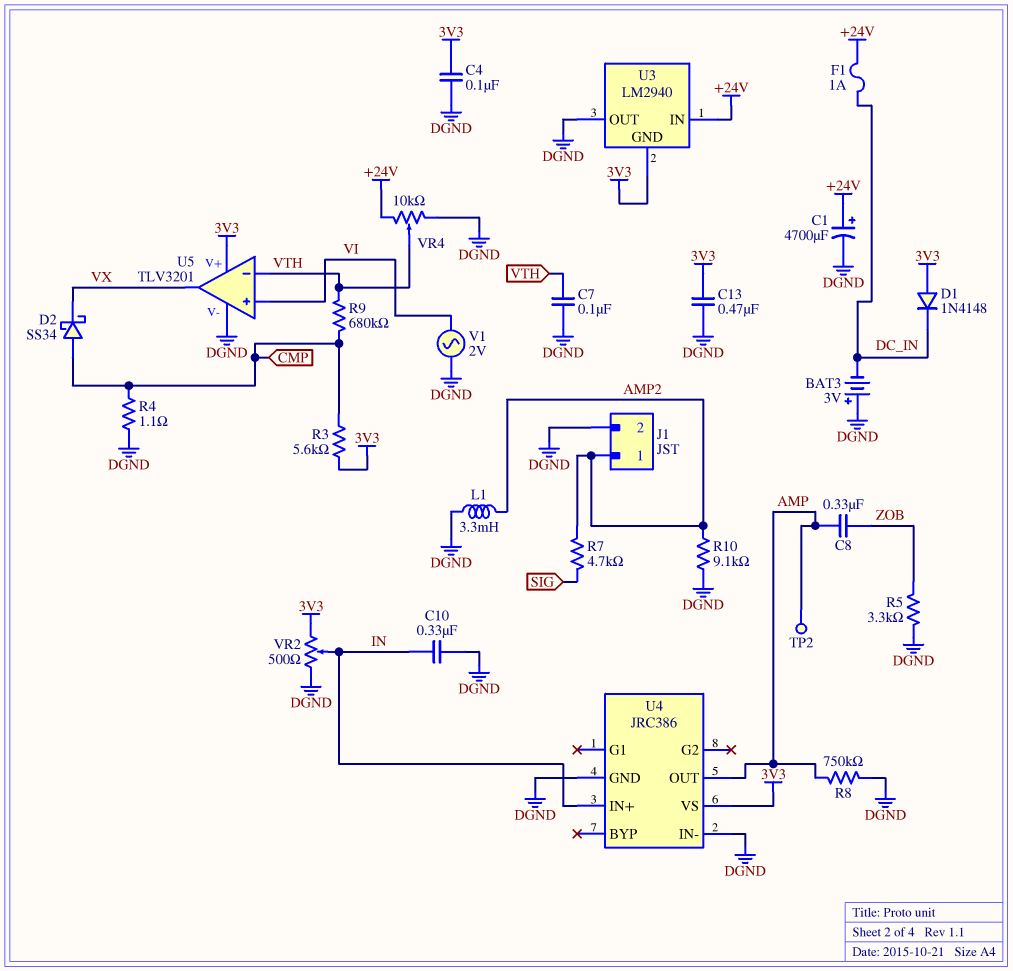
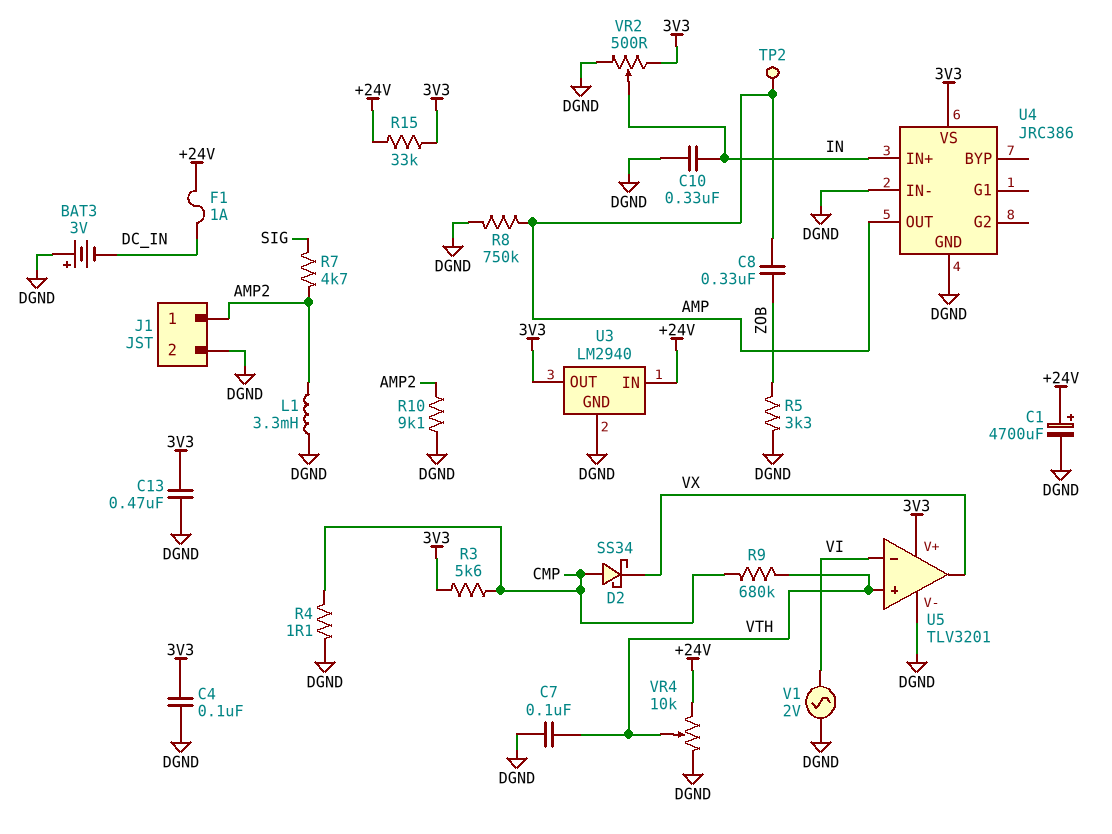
D1: diode 1N4148 (A 3V3, K DC_IN) -> none
R15: none -> 33k (+24V, 3V3)
U3 pin GND: 3V3 -> DGND
U3 pin OUT: DGND -> 3V3
U5 pin in+: VI -> VTH
U5 pin in-: VTH -> VI

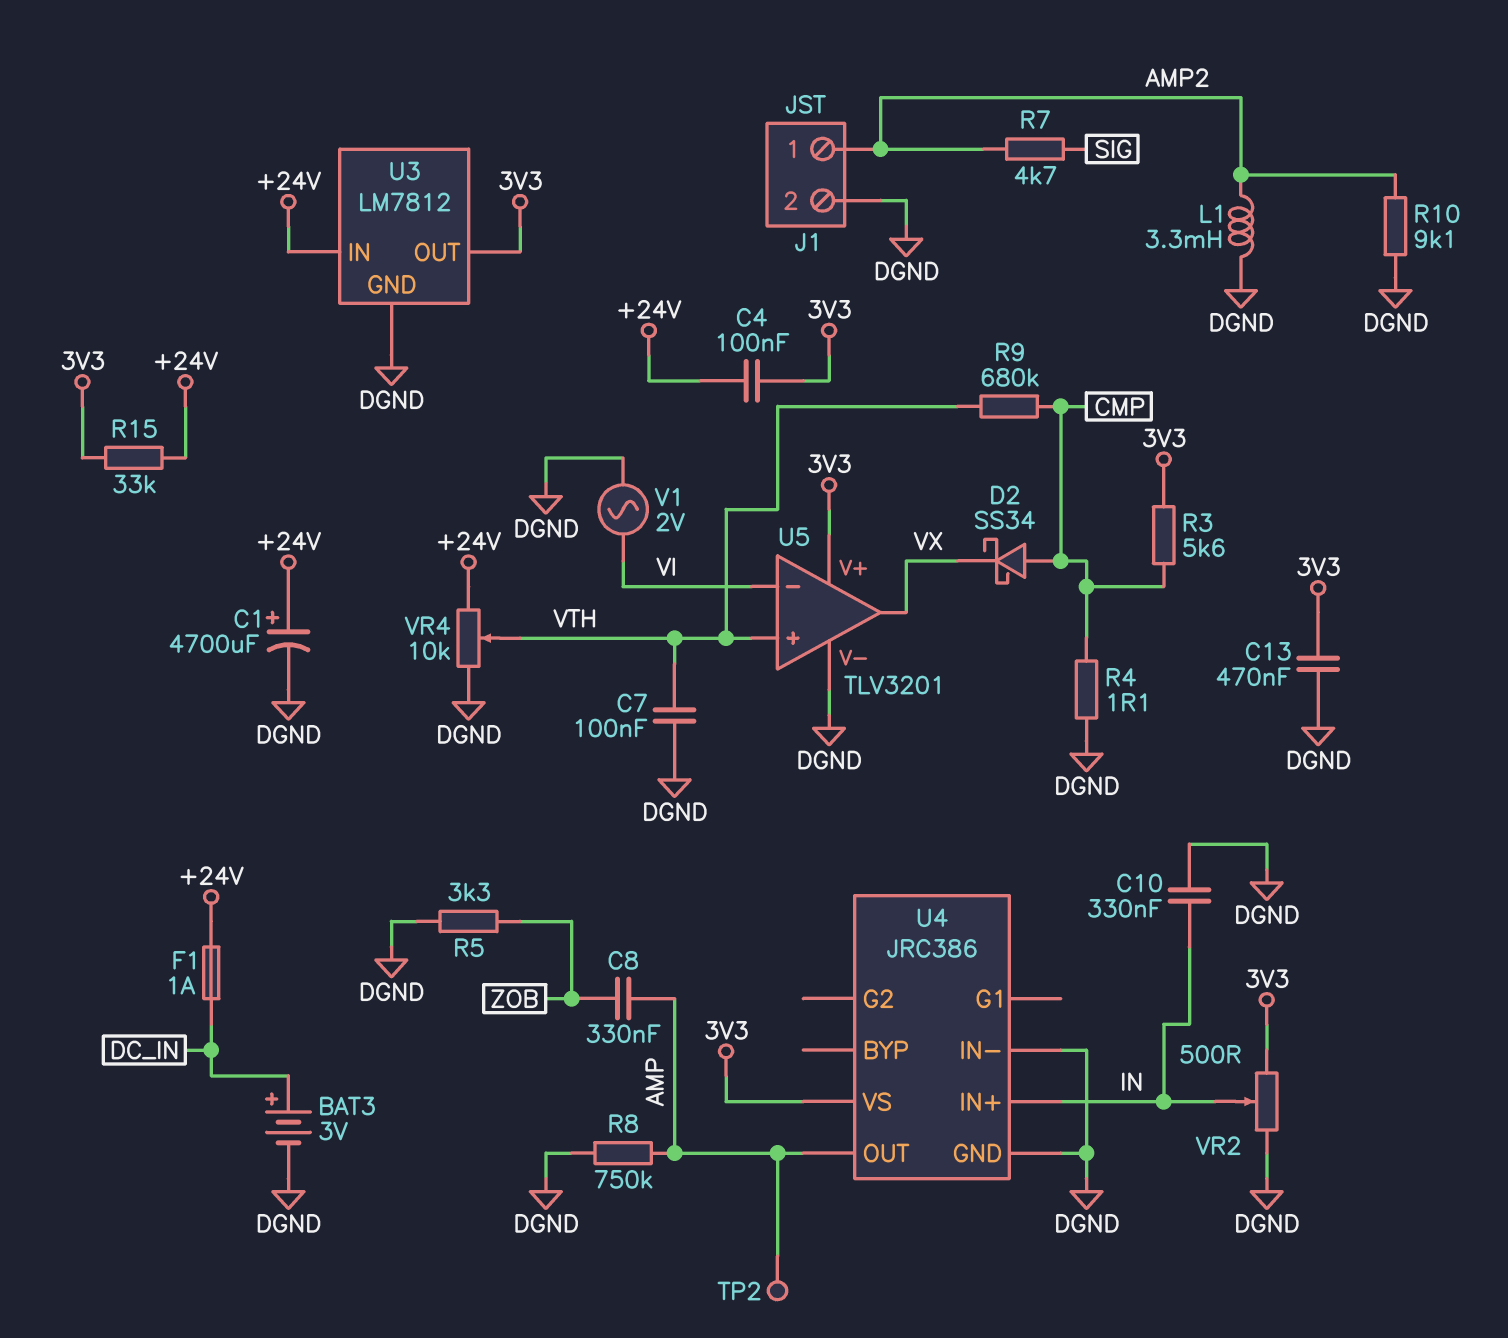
BAT3: 3V (plus DGND, minus DC_IN) -> 3V (plus DC_IN, minus DGND)
C4: 100nF (3V3, DGND) -> 100nF (+24V, 3V3)
U3: LM2940 -> LM7812

